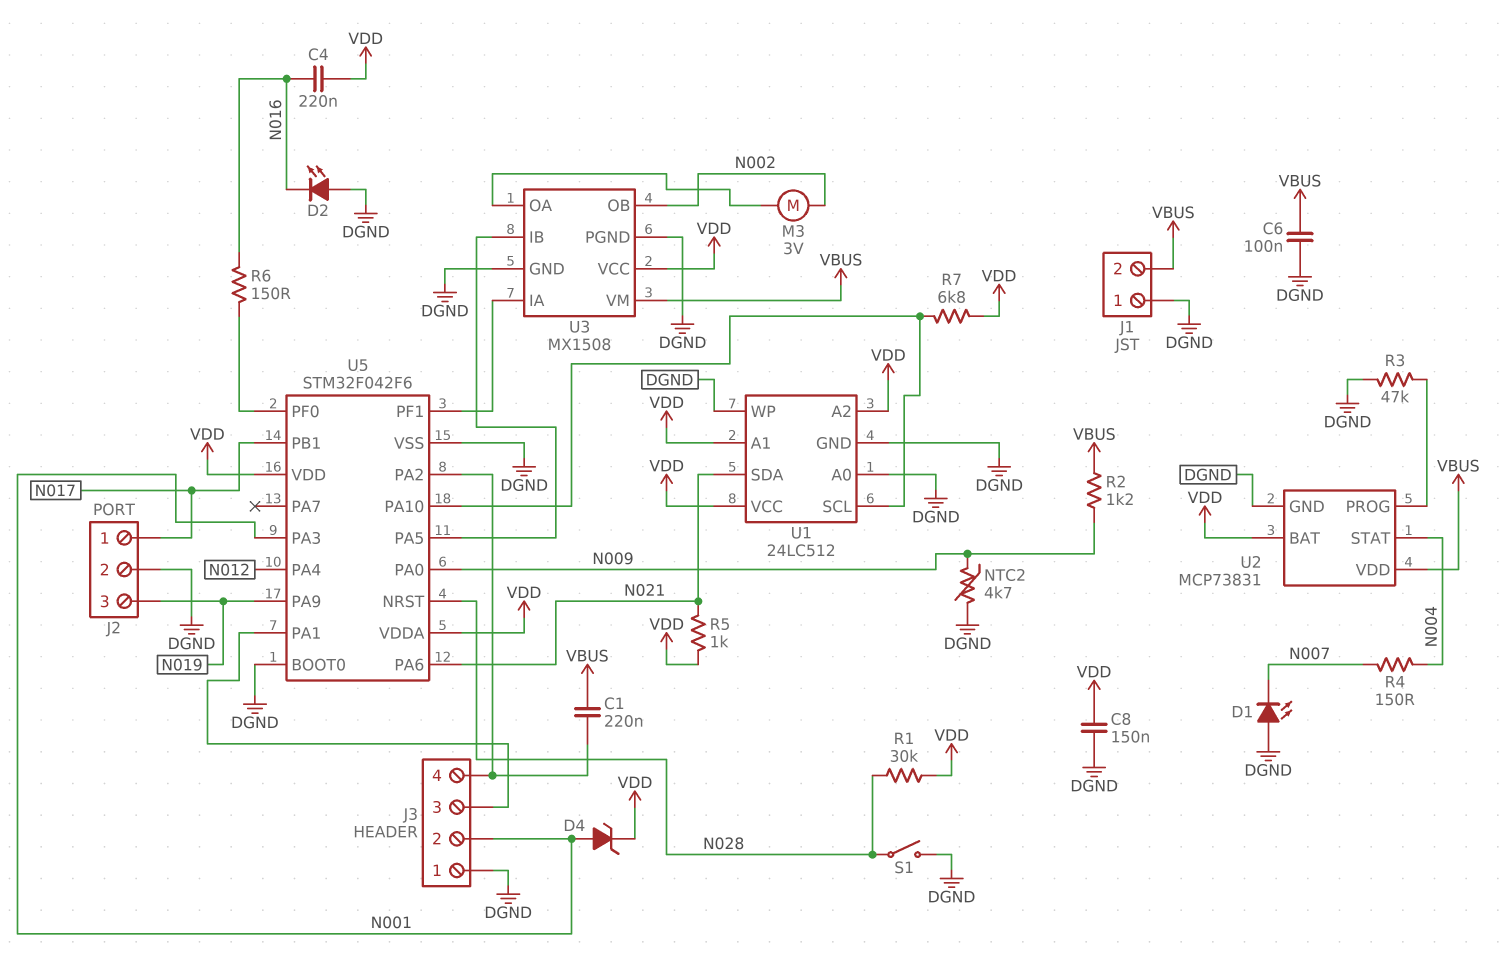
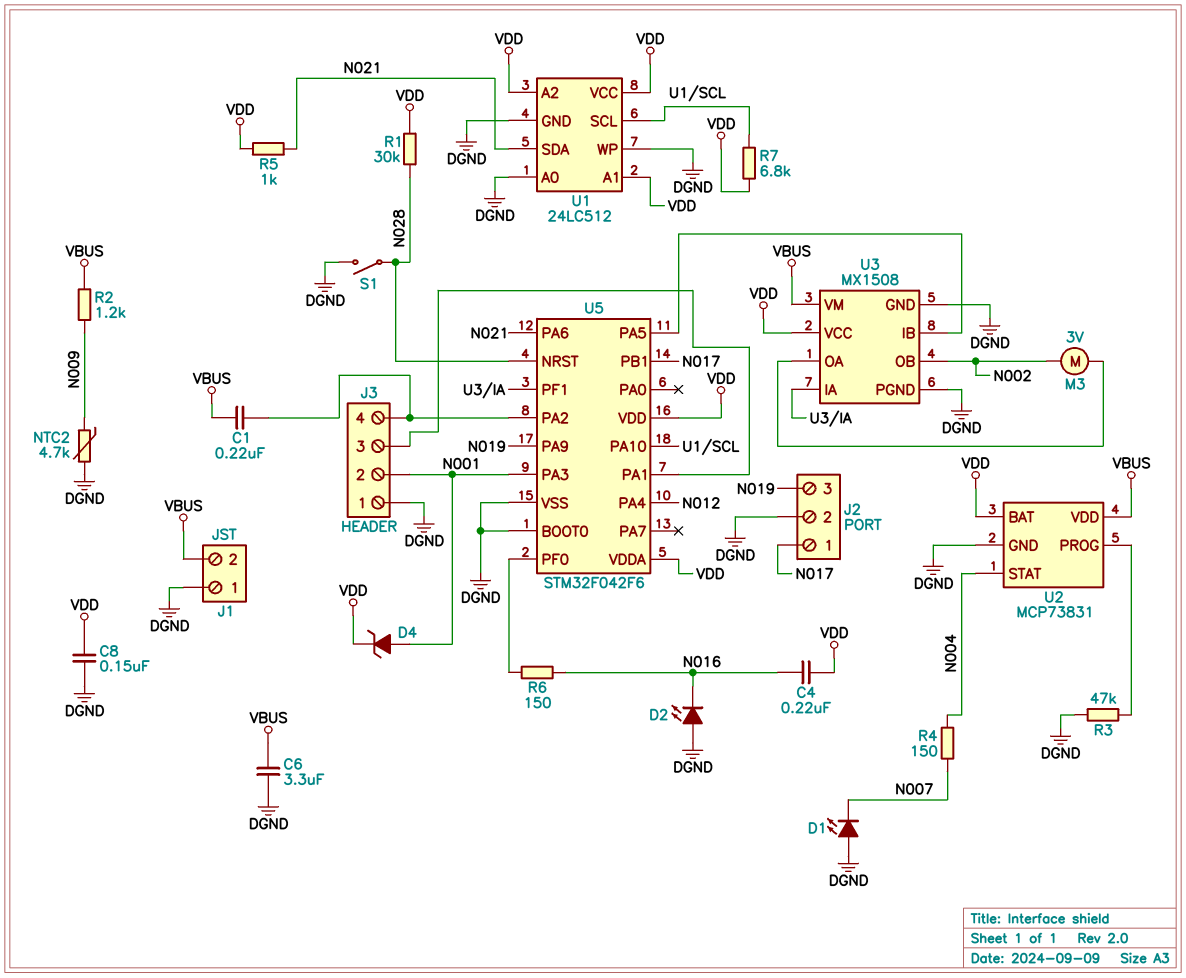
C6: 100nF (DGND, VBUS) -> 3.3uF (DGND, VBUS)
U5 pin PA0: N009 -> none

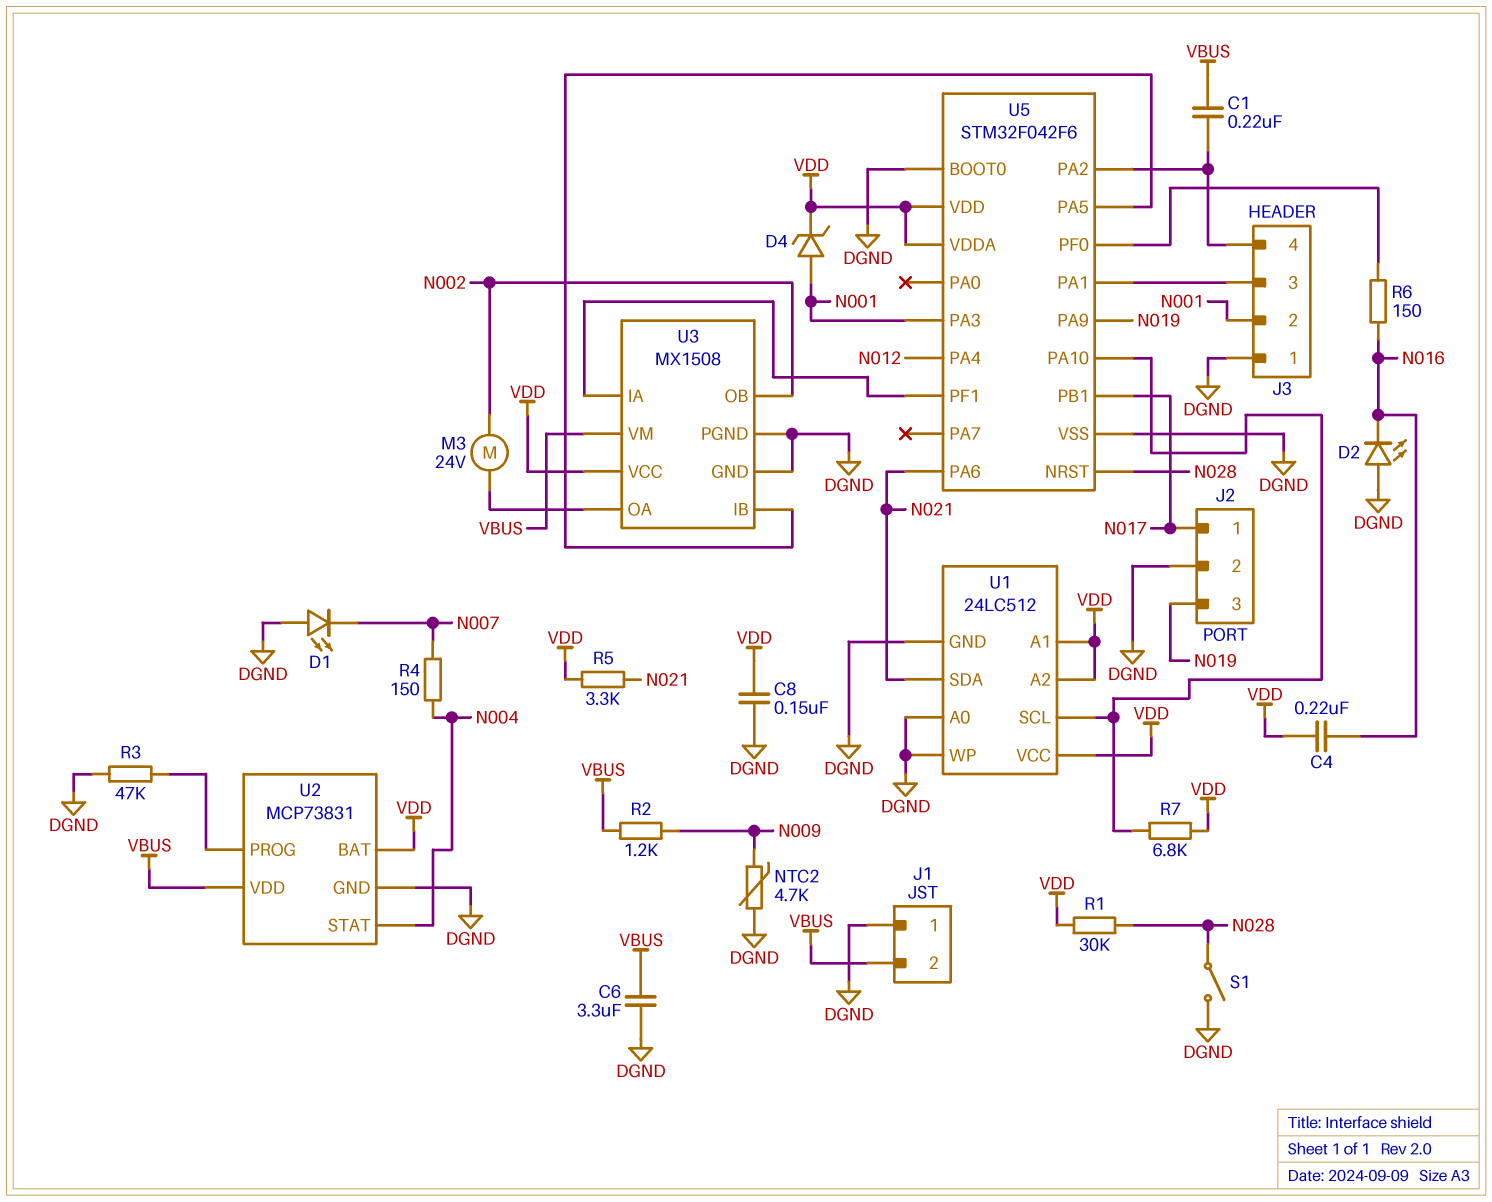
M3: motor 3V (N002, U3/OA) -> motor 24V (N002, U3/OA)
R5: 1k (N021, VDD) -> 3.3k (N021, VDD)

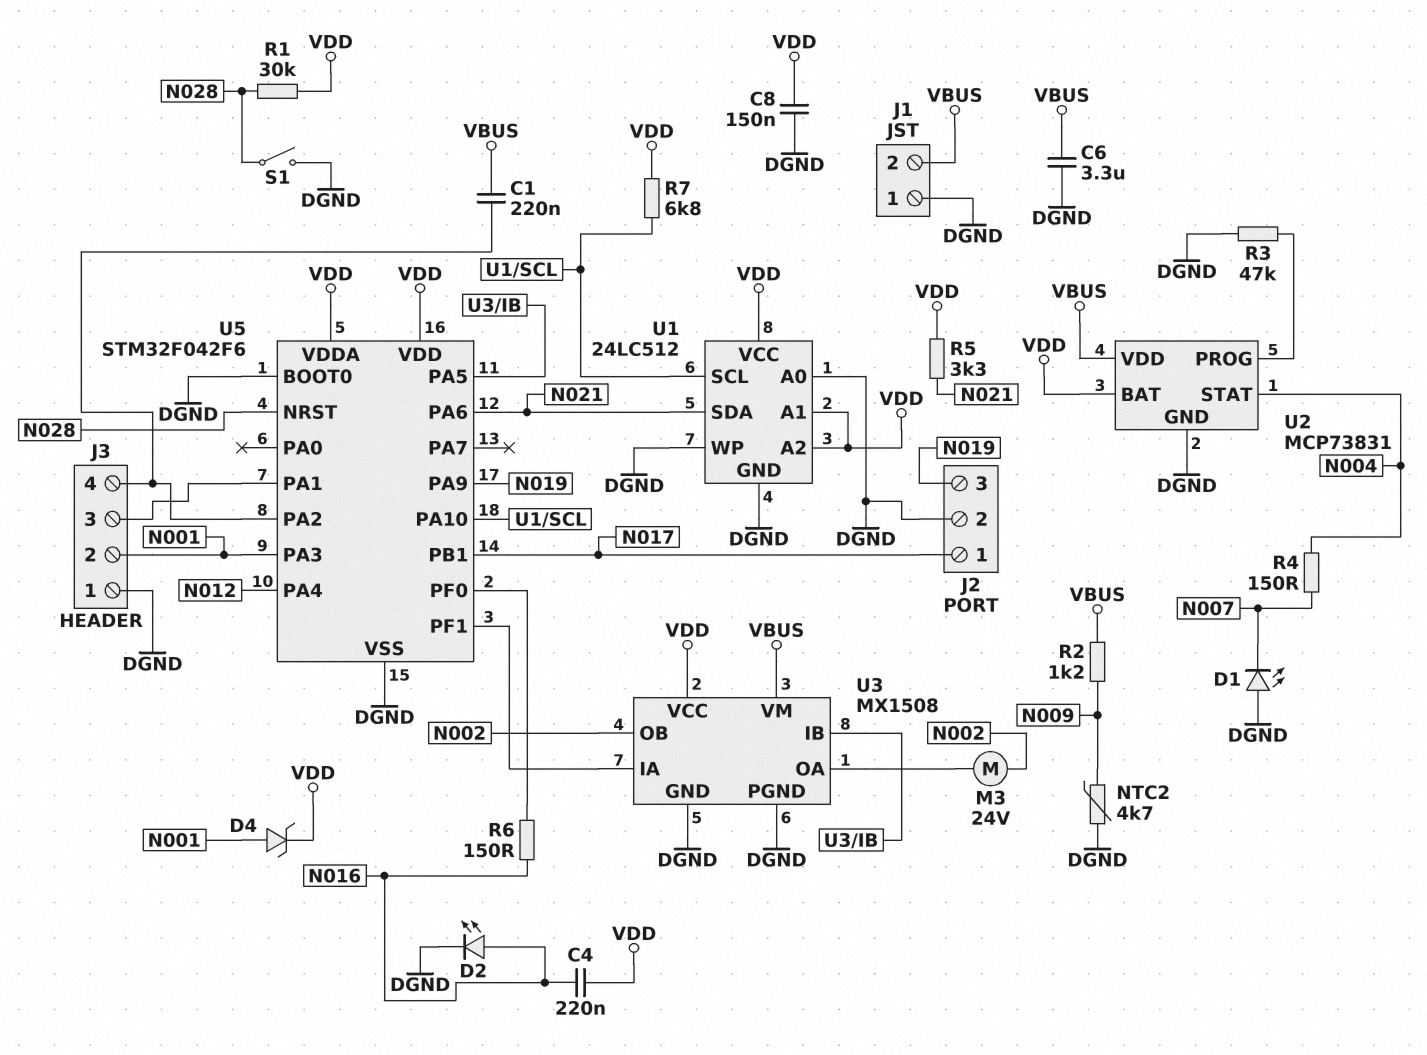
D2: LED (A DGND, K N016) -> LED (A N016, K DGND)

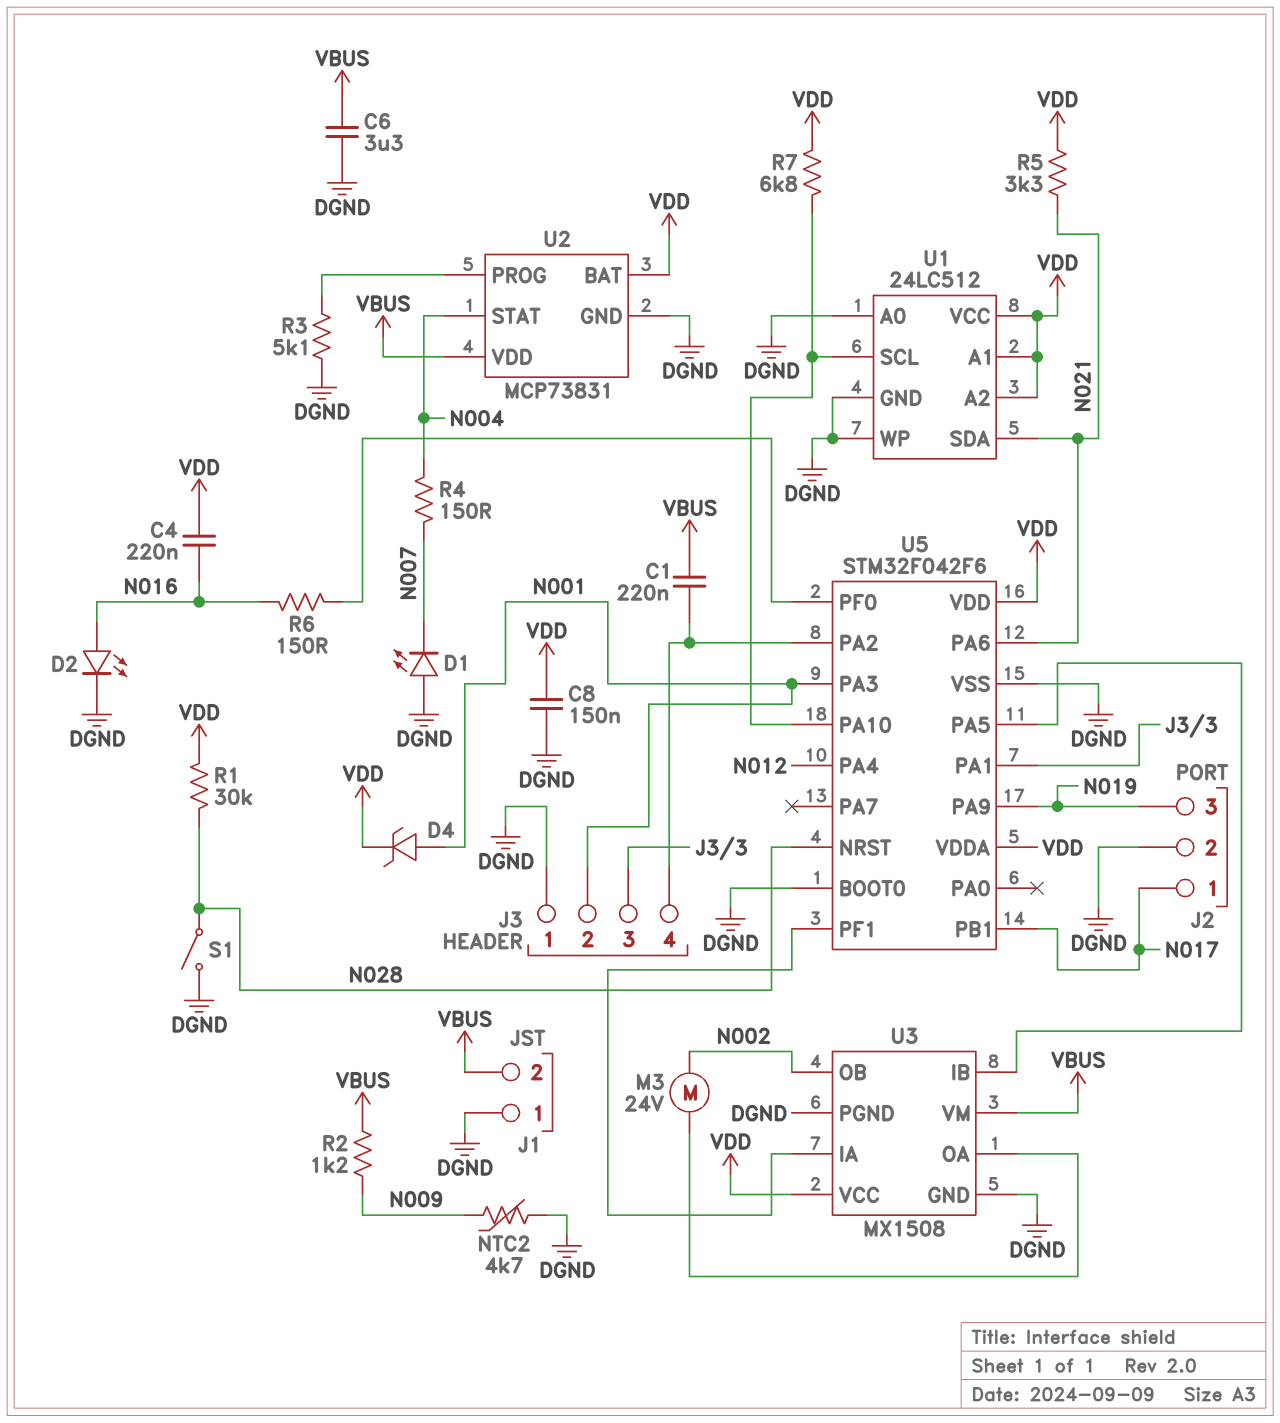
R3: 47k (DGND, U2/PROG) -> 5.1k (DGND, U2/PROG)

